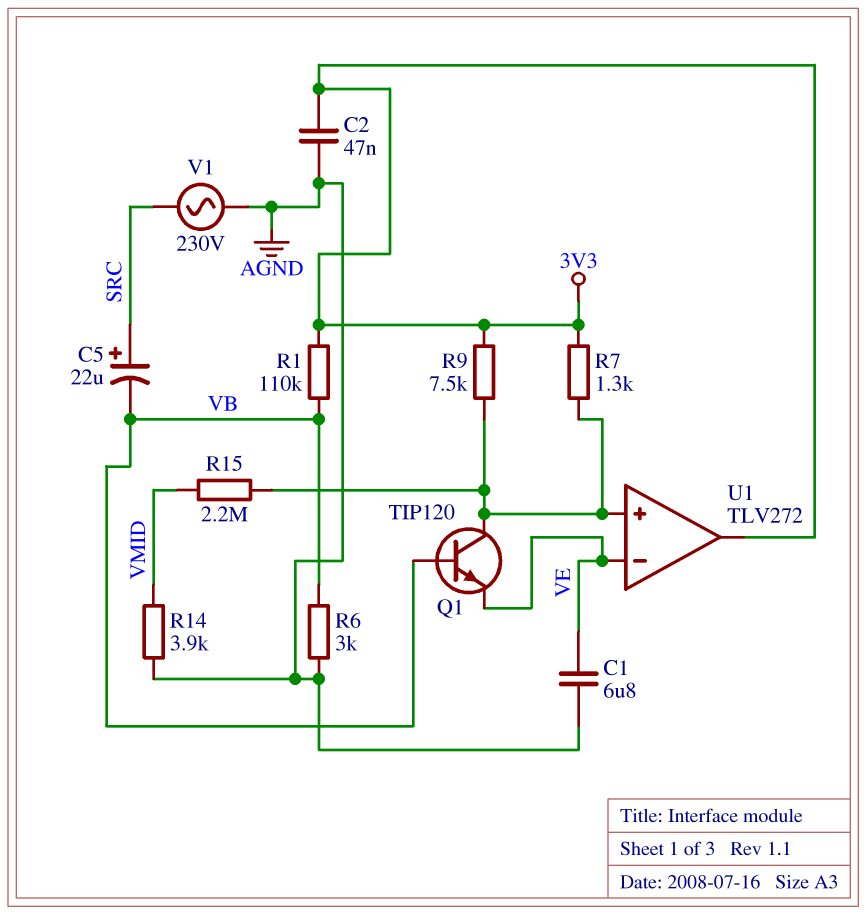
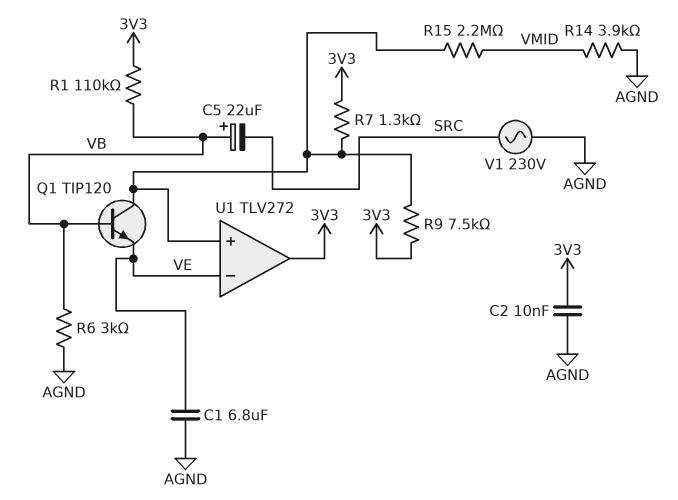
C2: 47nF (3V3, AGND) -> 10nF (3V3, AGND)
C5: 22uF (plus SRC, minus VB) -> 22uF (plus VB, minus SRC)

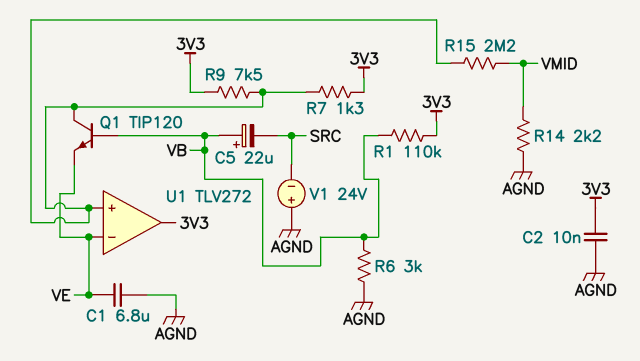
R14: 3.9k (AGND, VMID) -> 2.2k (AGND, VMID)
V1: AC 230V (AGND, SRC) -> 24V (plus AGND, minus SRC)

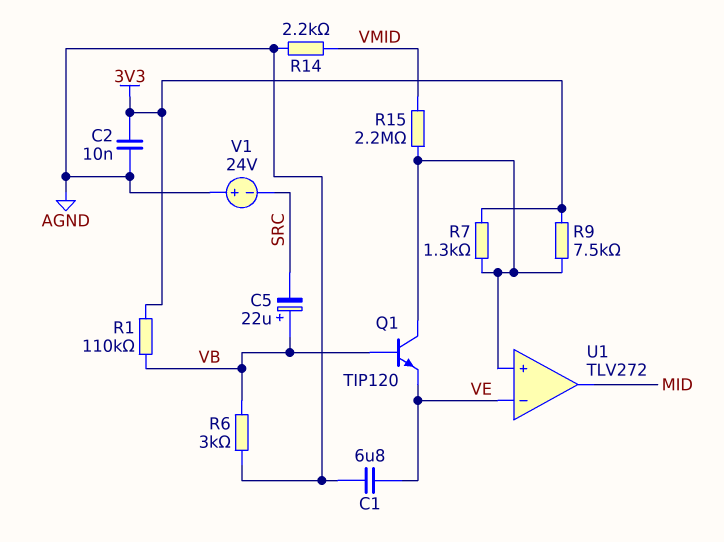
U1 pin out: 3V3 -> MID

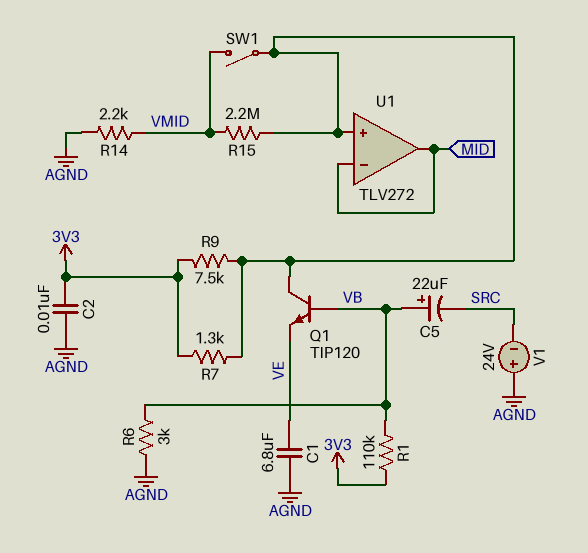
SW1: none -> switch (U1/in+, VMID)
U1 pin in-: VE -> MID

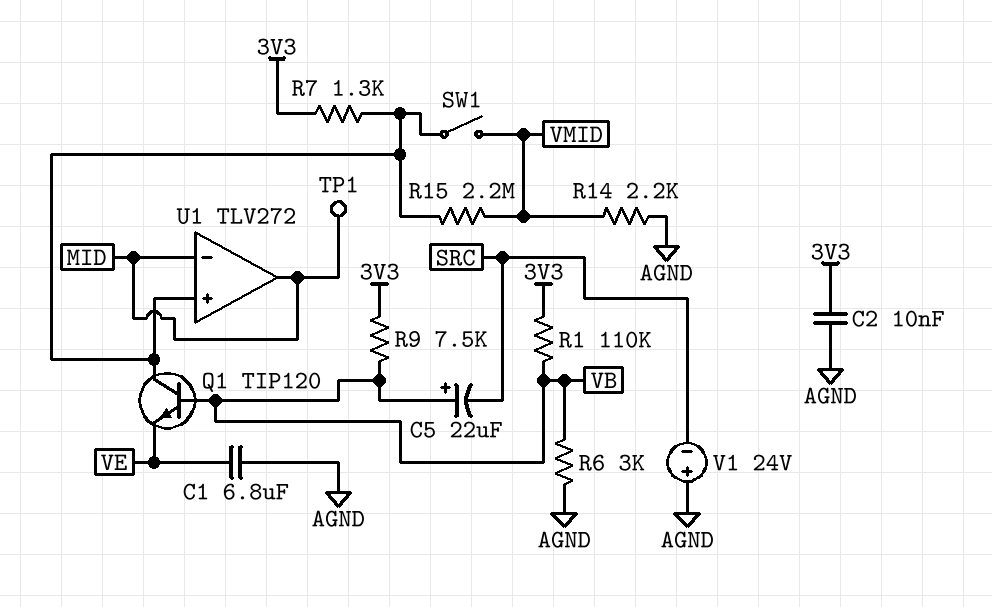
R9: 7.5k (3V3, U1/in+) -> 7.5k (3V3, VB)
TP1: none -> test point (MID)

